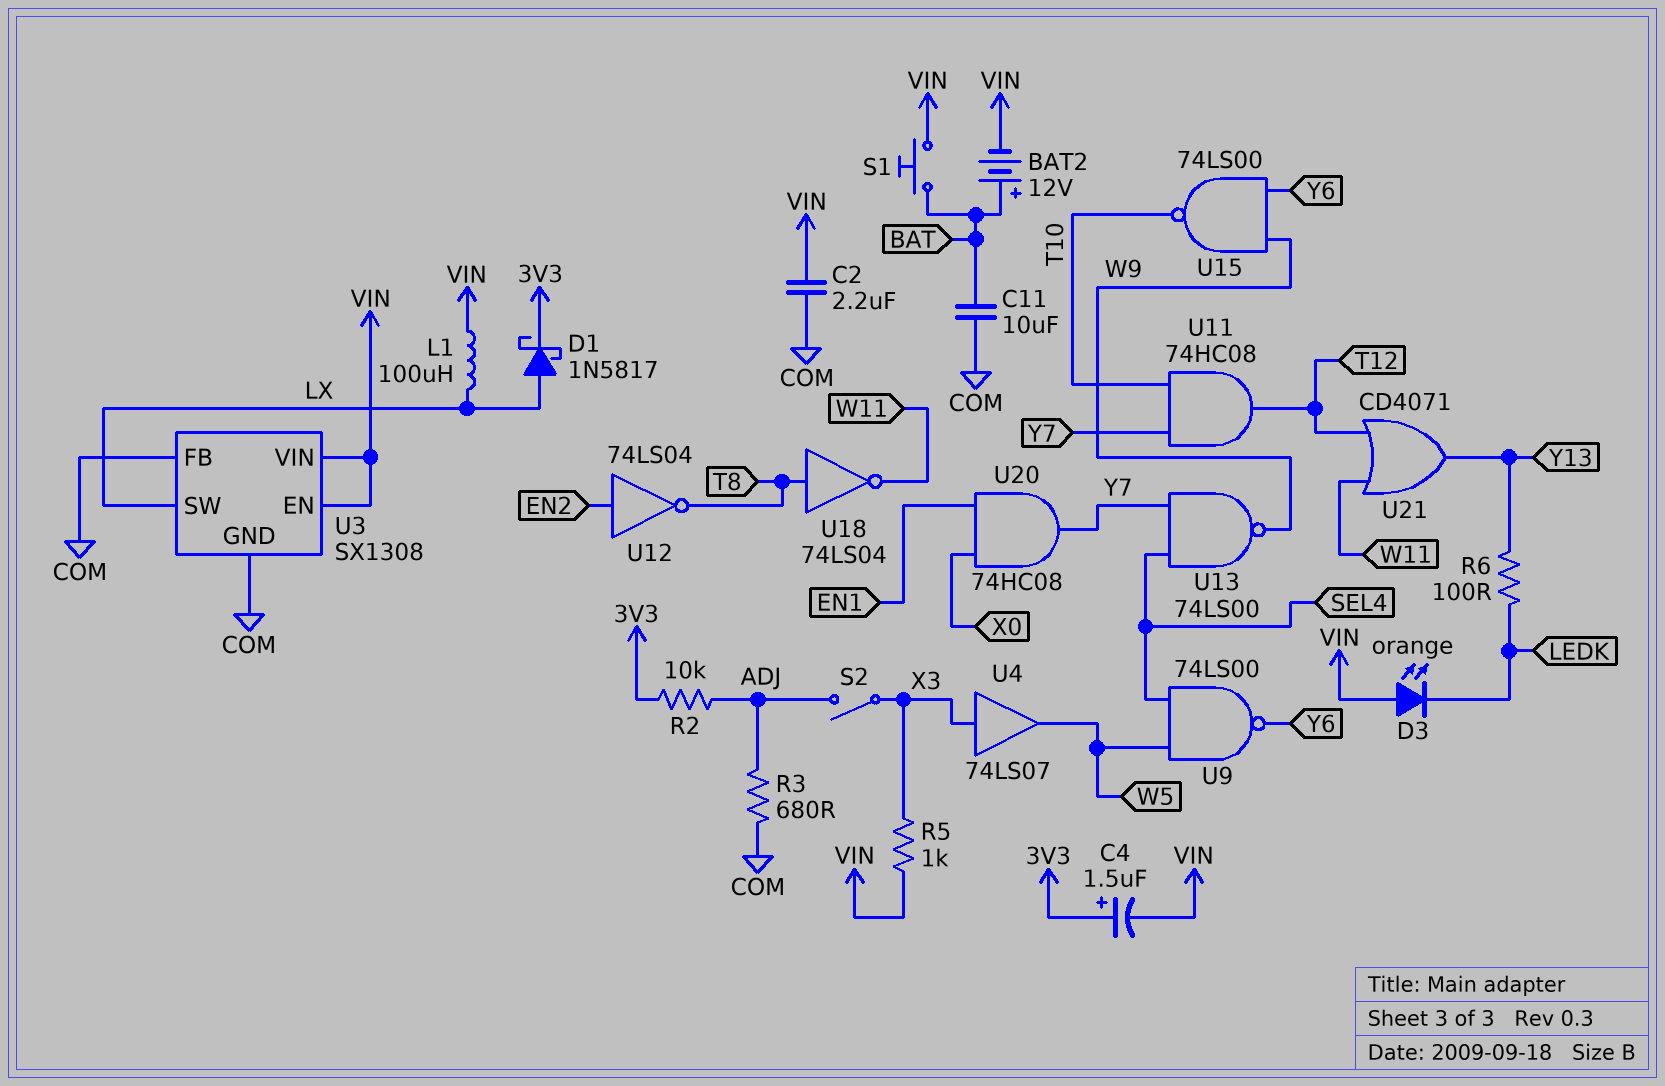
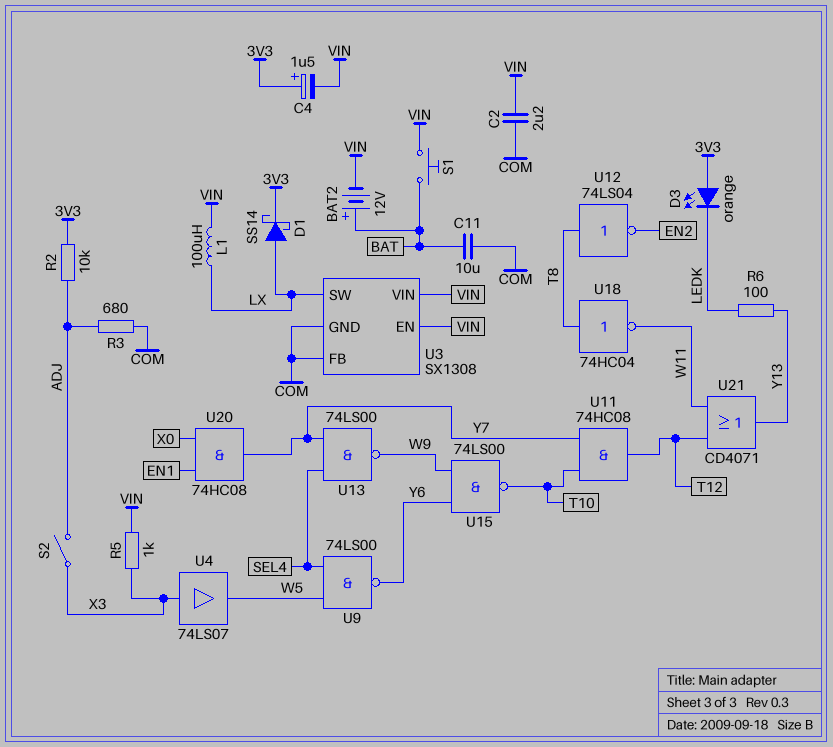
D1: schottky 1N5817 (A LX, K 3V3) -> schottky SS14 (A LX, K 3V3)
D3: LED orange (A VIN, K LEDK) -> LED orange (A 3V3, K LEDK)
U12: NOT 74LS04 (in EN2, out T8) -> NOT 74LS04 (in T8, out EN2)
U18: NOT 74LS04 (in T8, out W11) -> NOT 74HC04 (in T8, out W11)

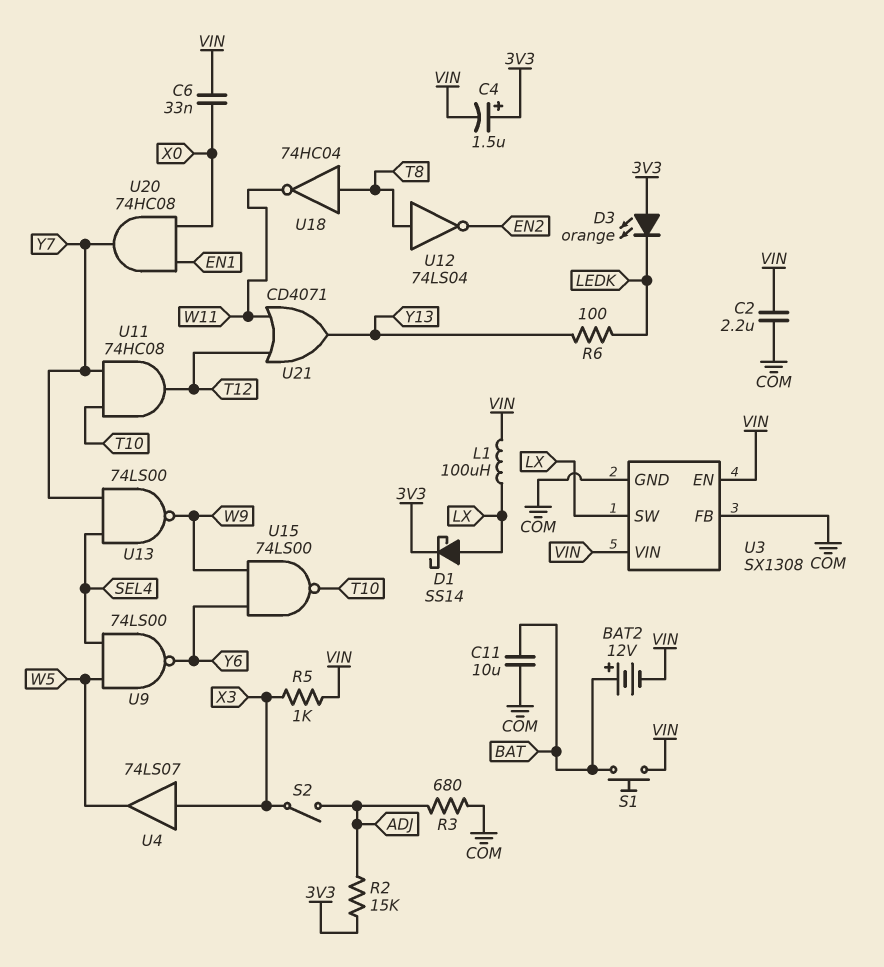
C6: none -> 33nF (VIN, X0)
R2: 10k (3V3, ADJ) -> 15k (3V3, ADJ)

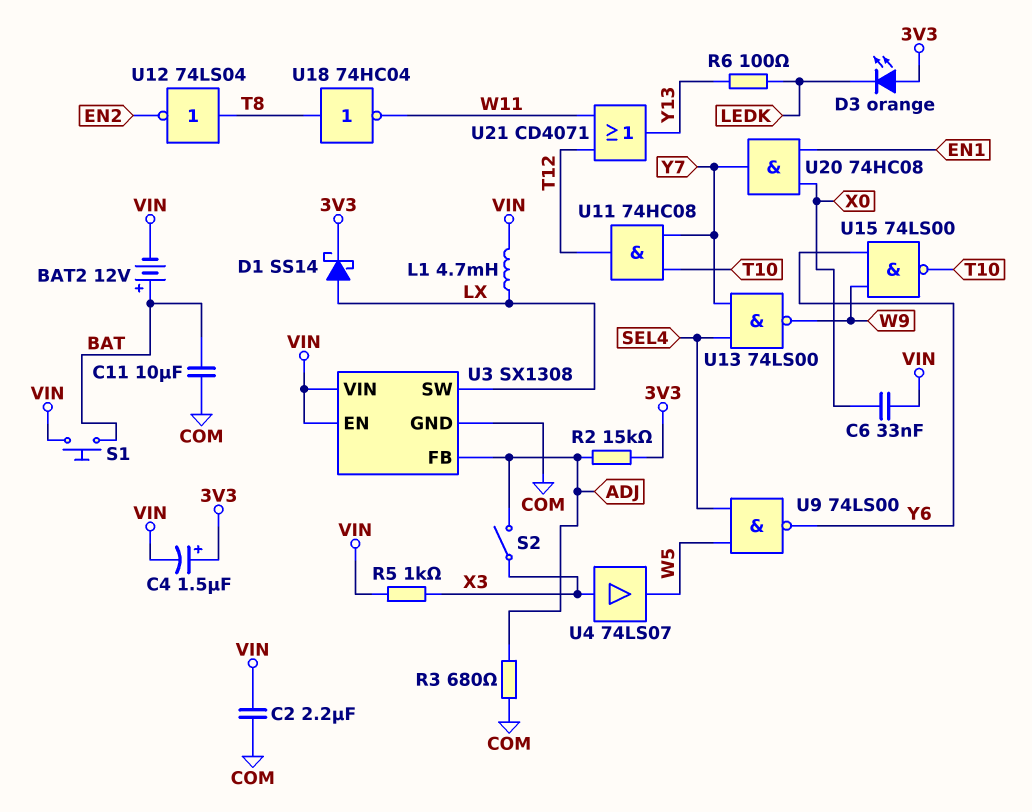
L1: 100uH (LX, VIN) -> 4.7mH (LX, VIN)
U3 pin FB: COM -> ADJ

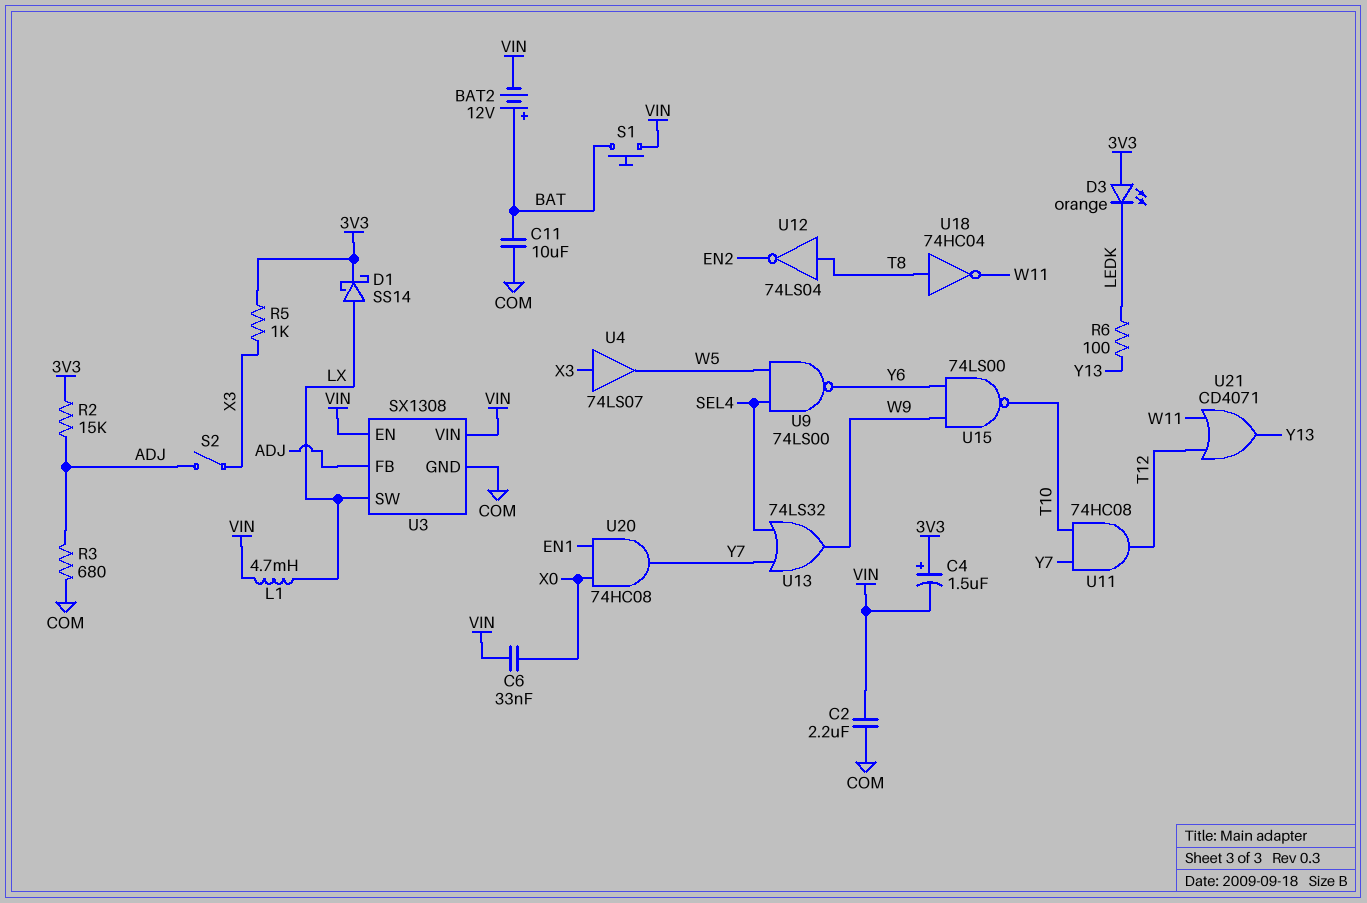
R5: 1k (VIN, X3) -> 1k (3V3, X3)
U13: NAND 74LS00 (in SEL4, in Y7, out W9) -> OR 74LS32 (in SEL4, in Y7, out W9)

